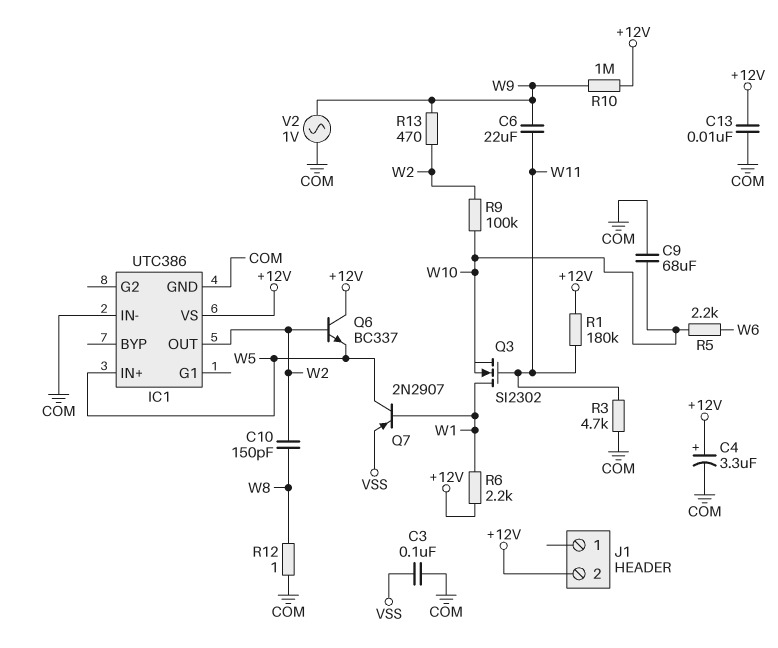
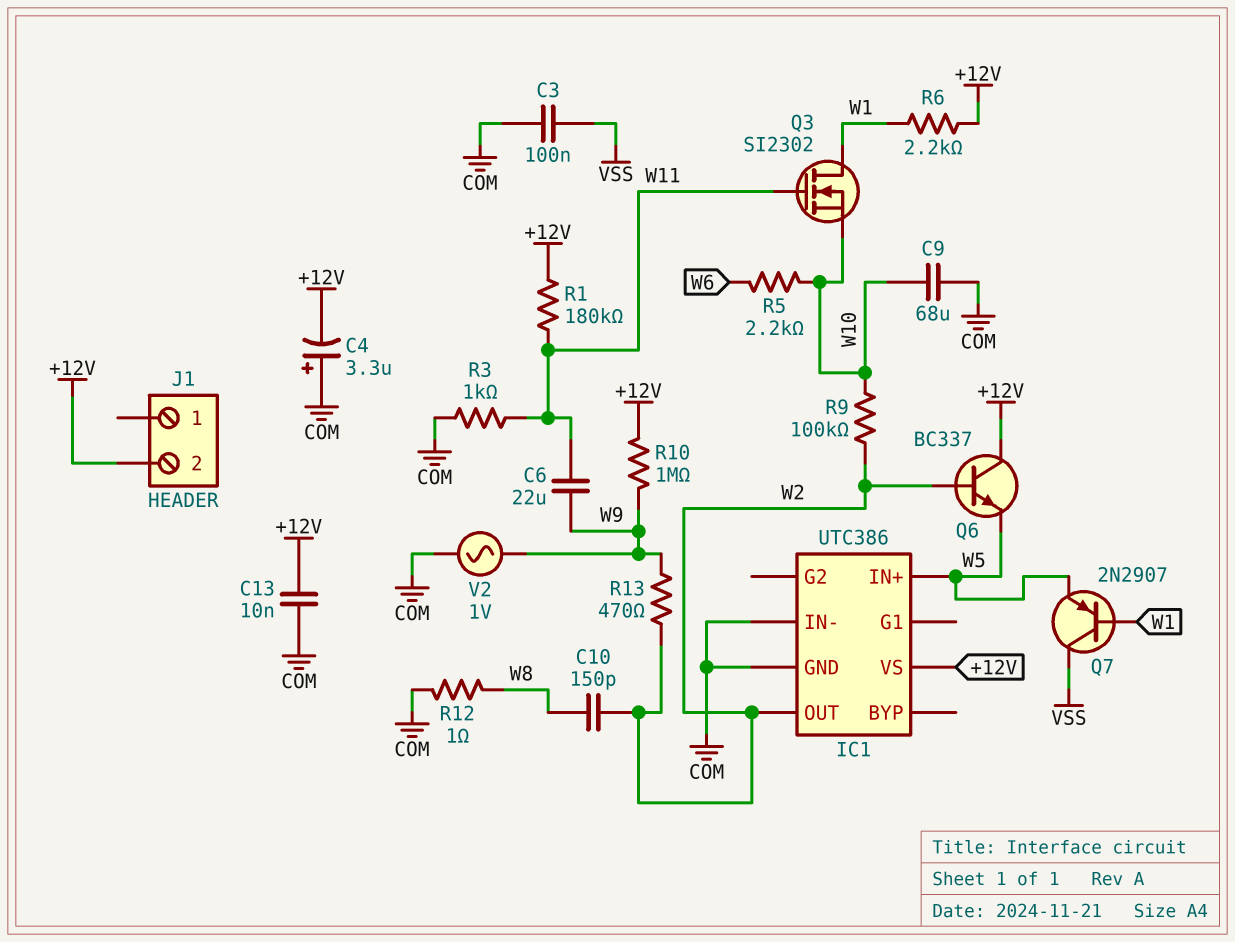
C4: 3.3uF (plus +12V, minus COM) -> 3.3uF (plus COM, minus +12V)
Q7: PNP 2N2907 (B W1, C W5, E VSS) -> PNP 2N2907 (B W1, C VSS, E W5)
R3: 4.7k (COM, W11) -> 1k (COM, W11)

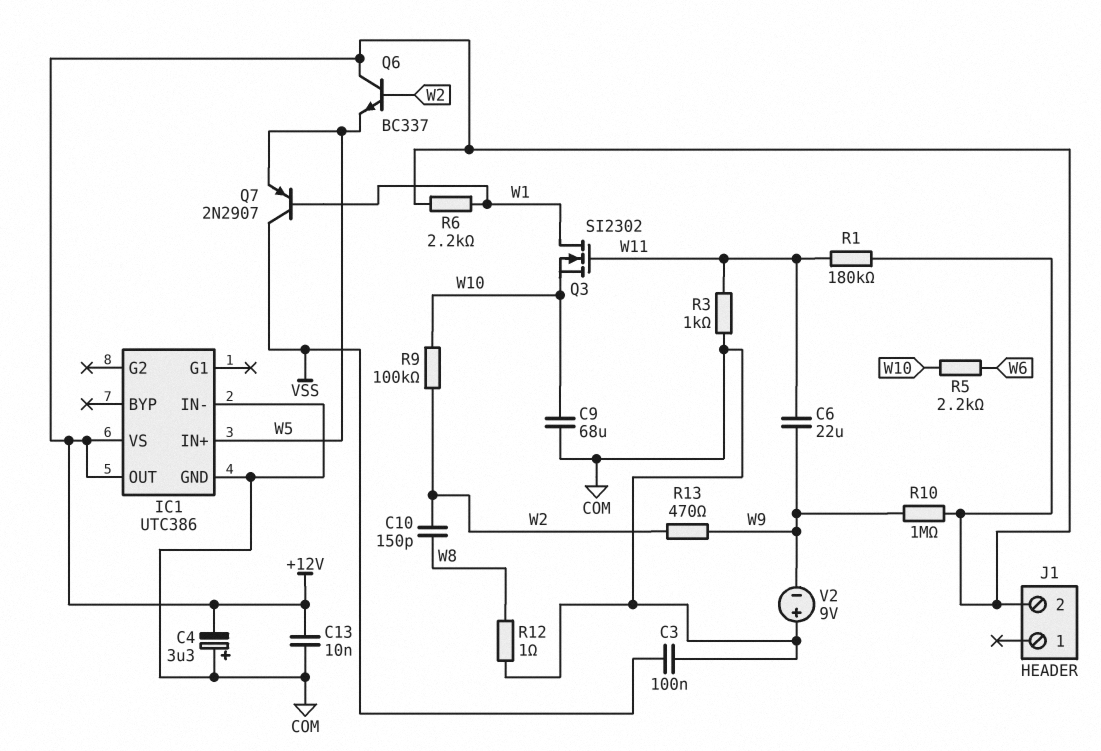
IC1 pin OUT: W2 -> +12V
V2: AC 1V (COM, W9) -> 9V (plus COM, minus W9)

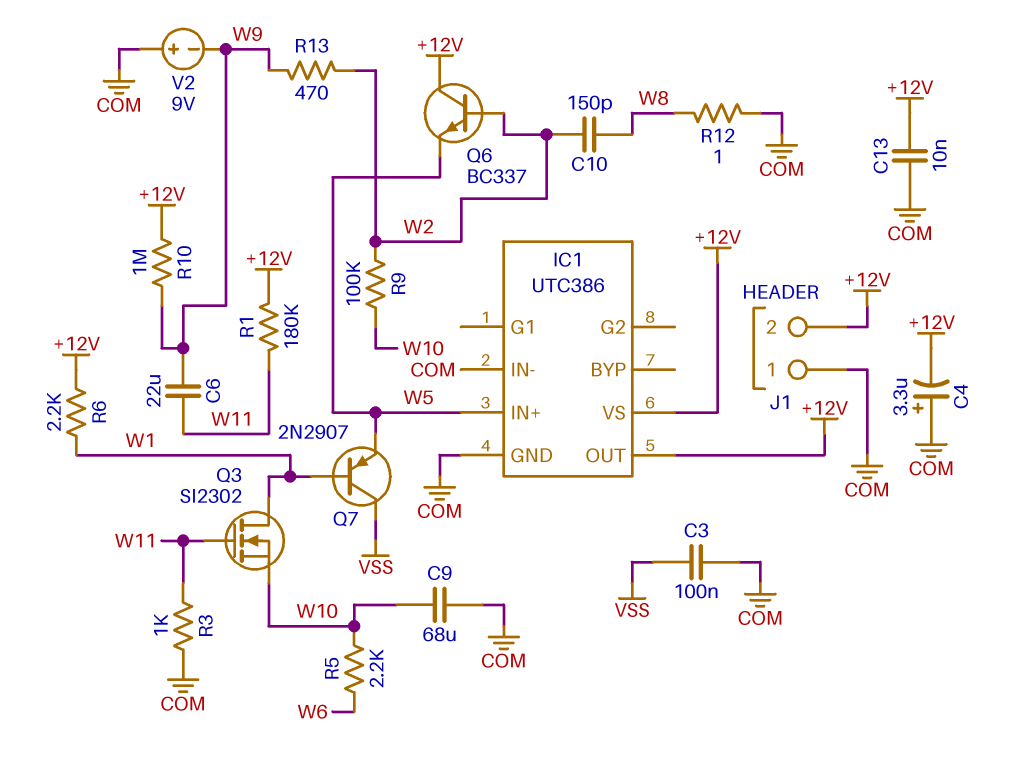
J1 pin 1: none -> COM

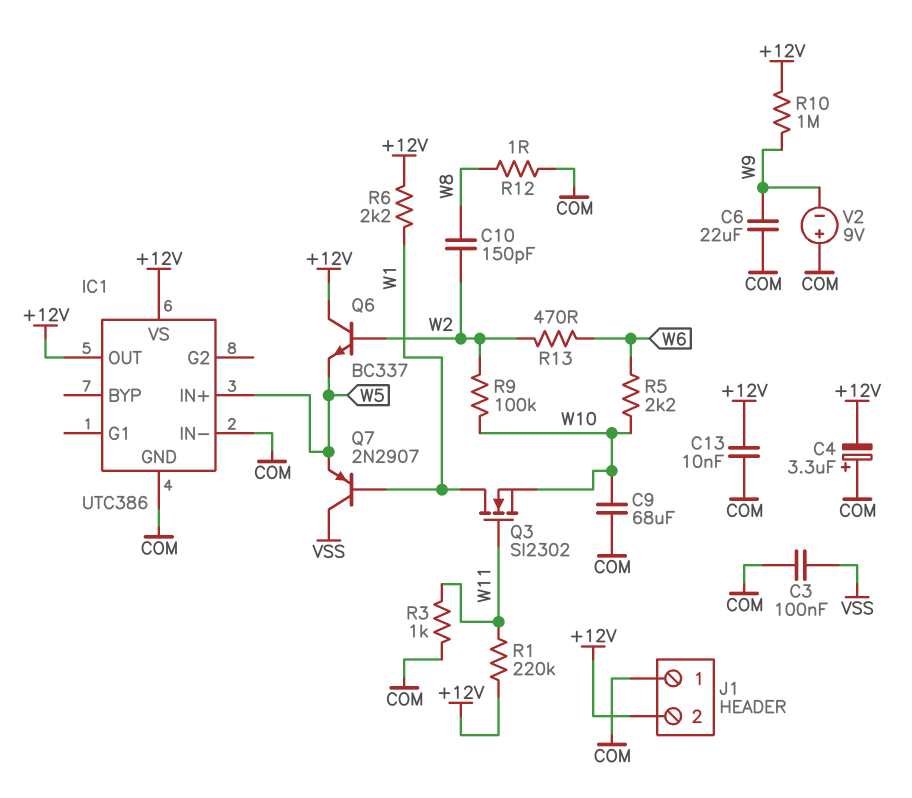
C6: 22uF (W9, W11) -> 22uF (COM, W9)
R1: 180k (+12V, W11) -> 220k (+12V, W11)
R13: 470 (W2, W9) -> 470 (W2, W6)

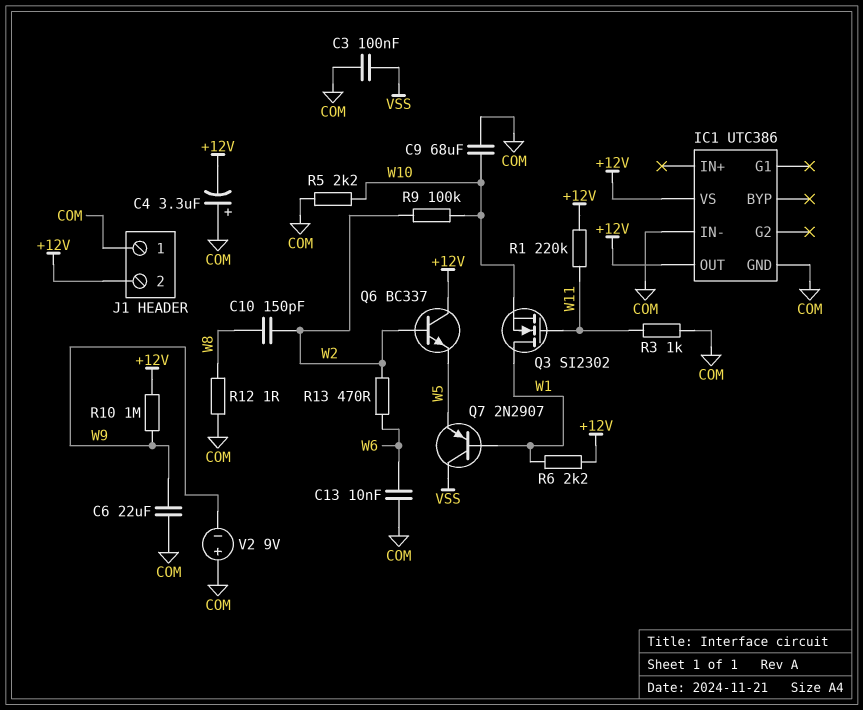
C13: 10nF (+12V, COM) -> 10nF (COM, W6)
IC1 pin IN+: W5 -> none
R5: 2.2k (W6, W10) -> 2.2k (COM, W10)

